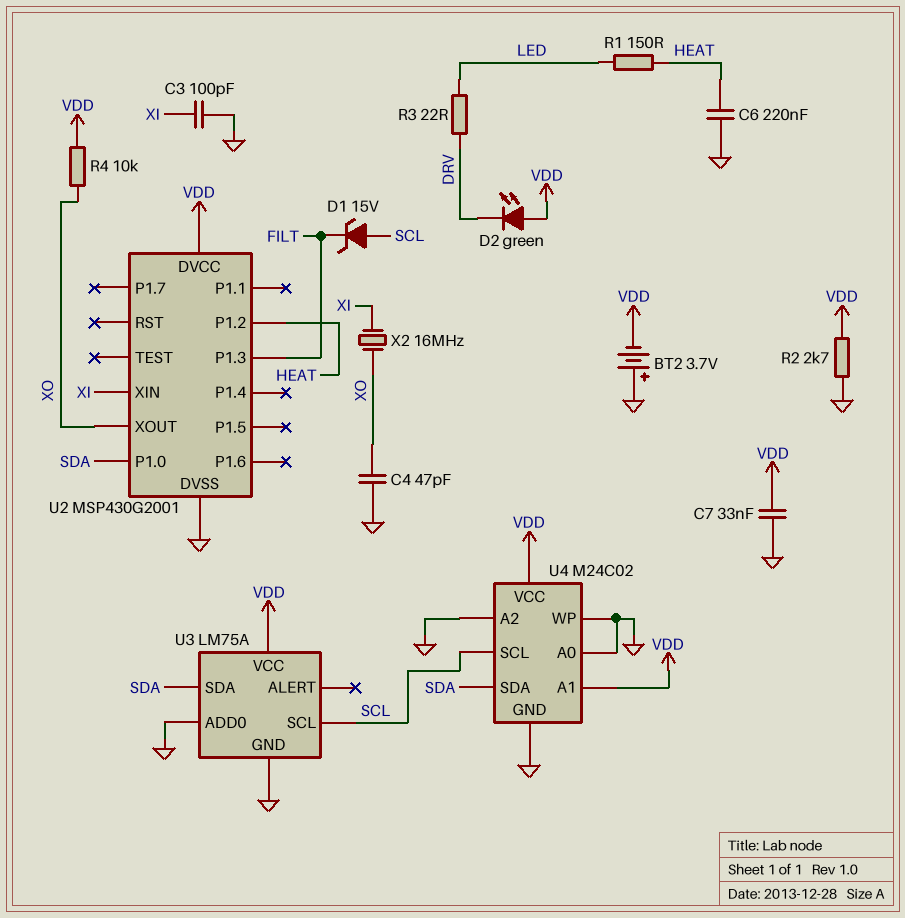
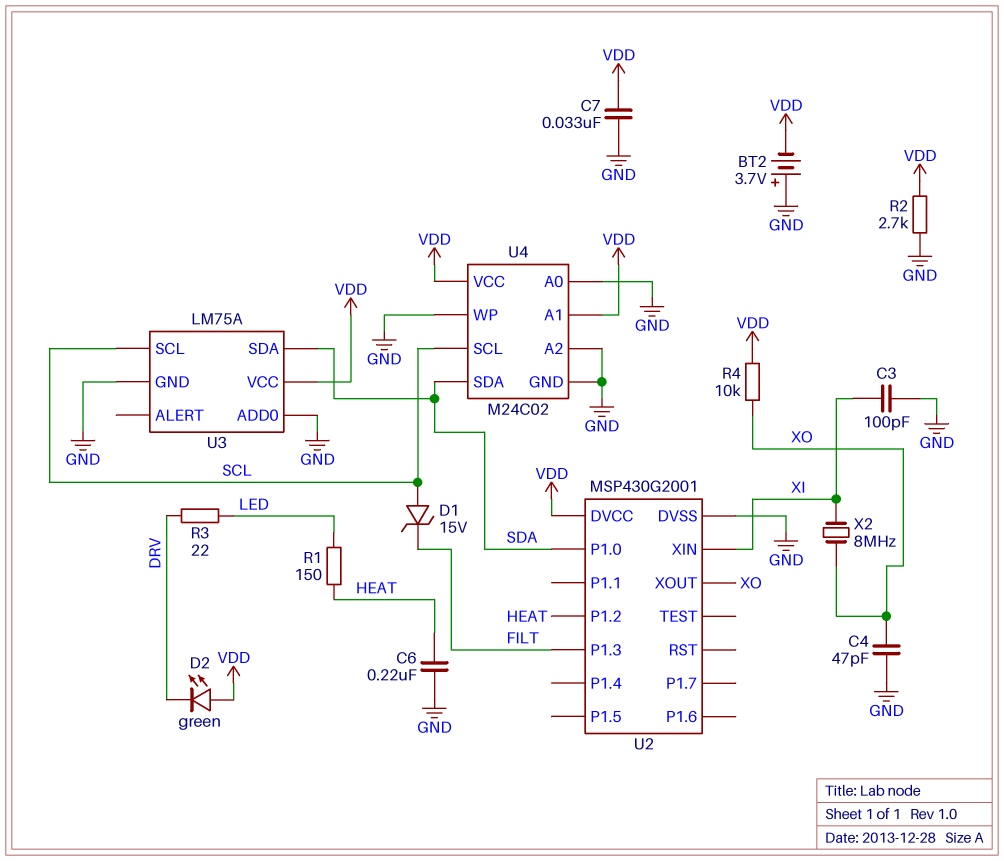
X2: 16MHz (XI, XO) -> 8MHz (XI, XO)

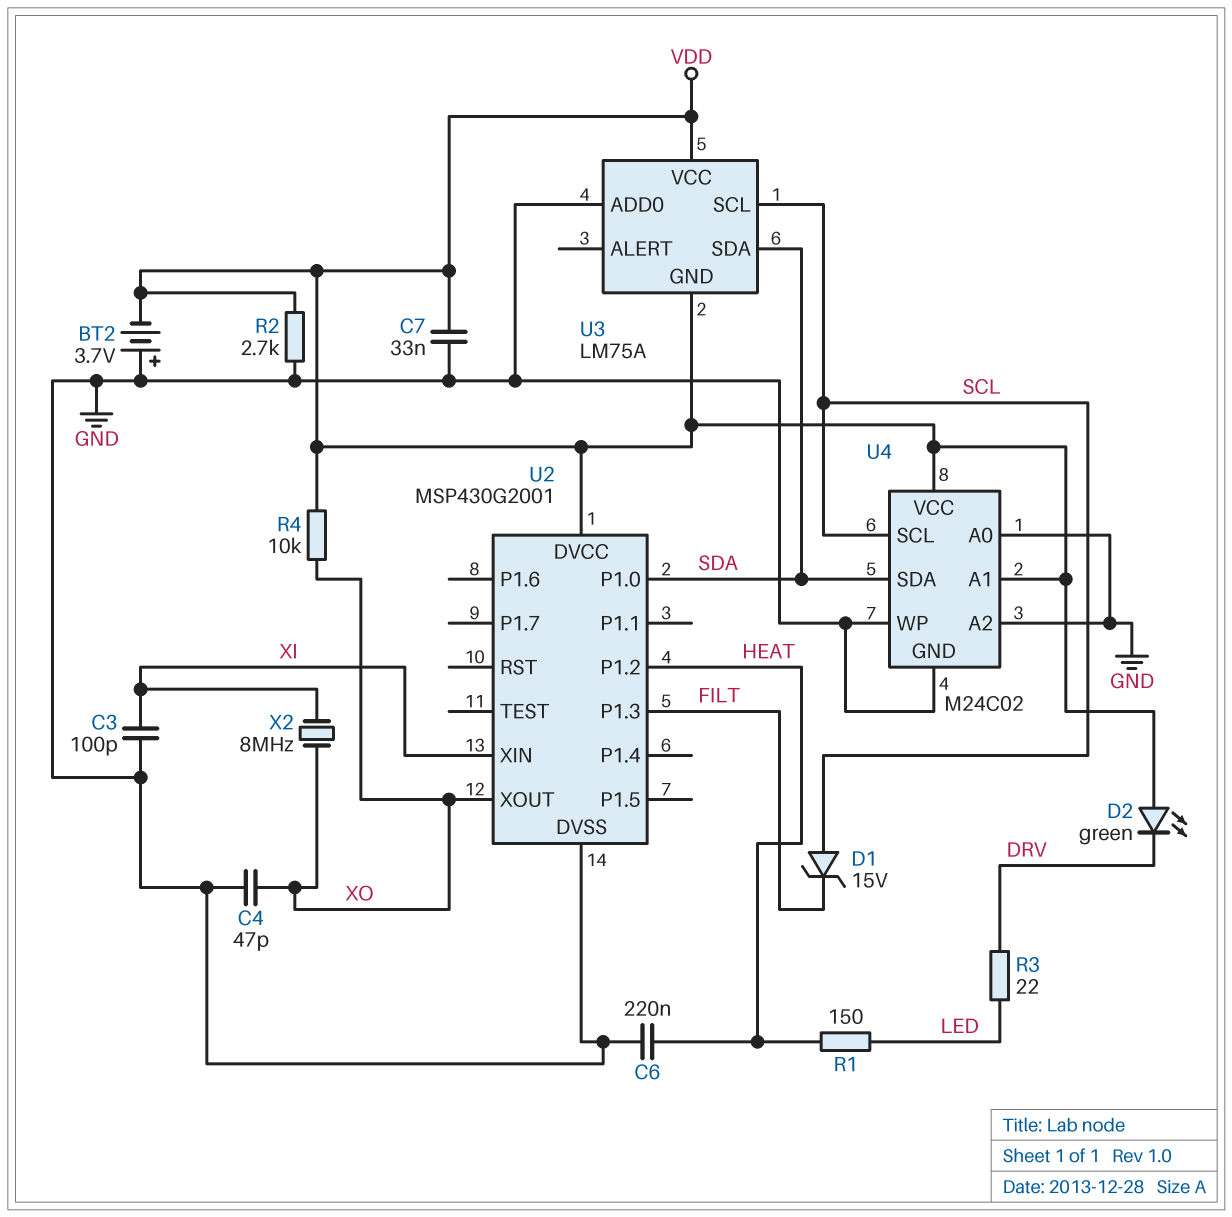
U3 pin GND: GND -> VDD

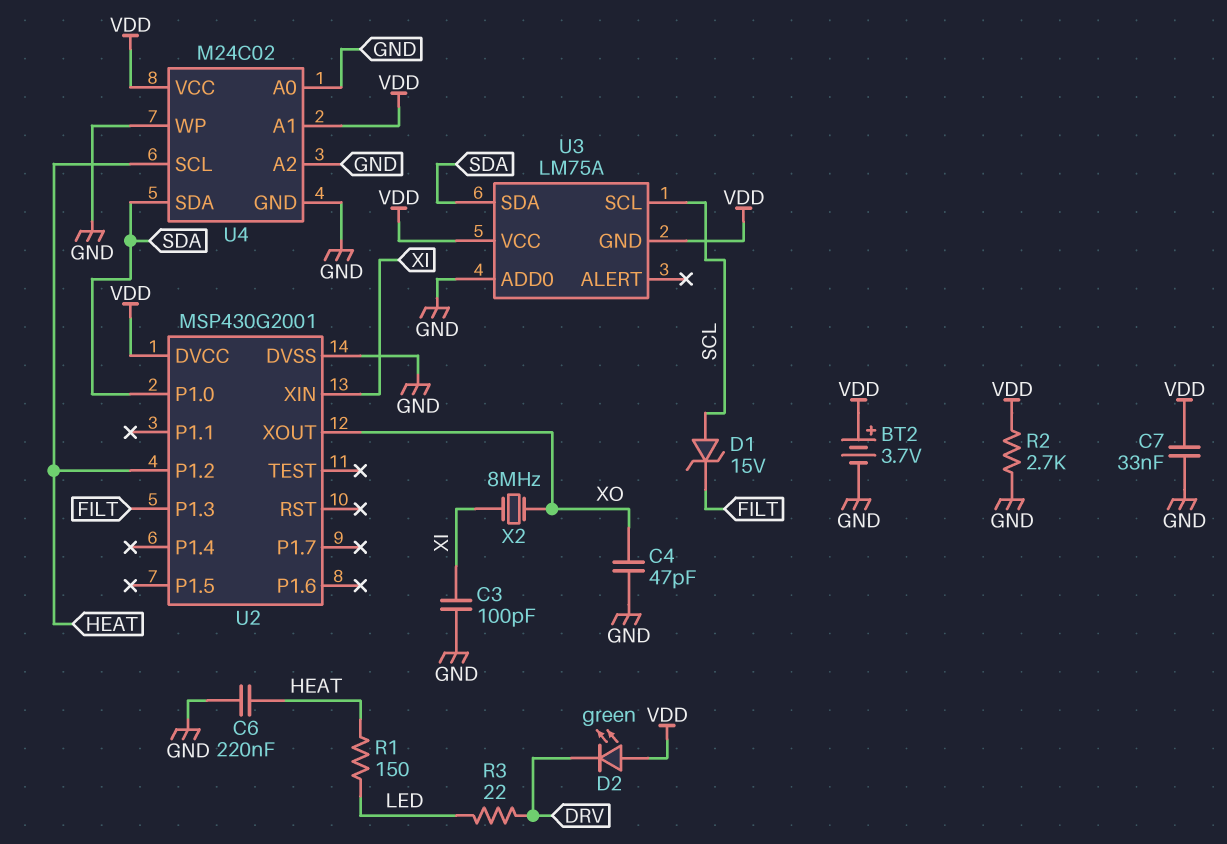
BT2: 3.7V (plus GND, minus VDD) -> 3.7V (plus VDD, minus GND)
R4: 10k (VDD, XO) -> none
U4 pin SCL: SCL -> HEAT

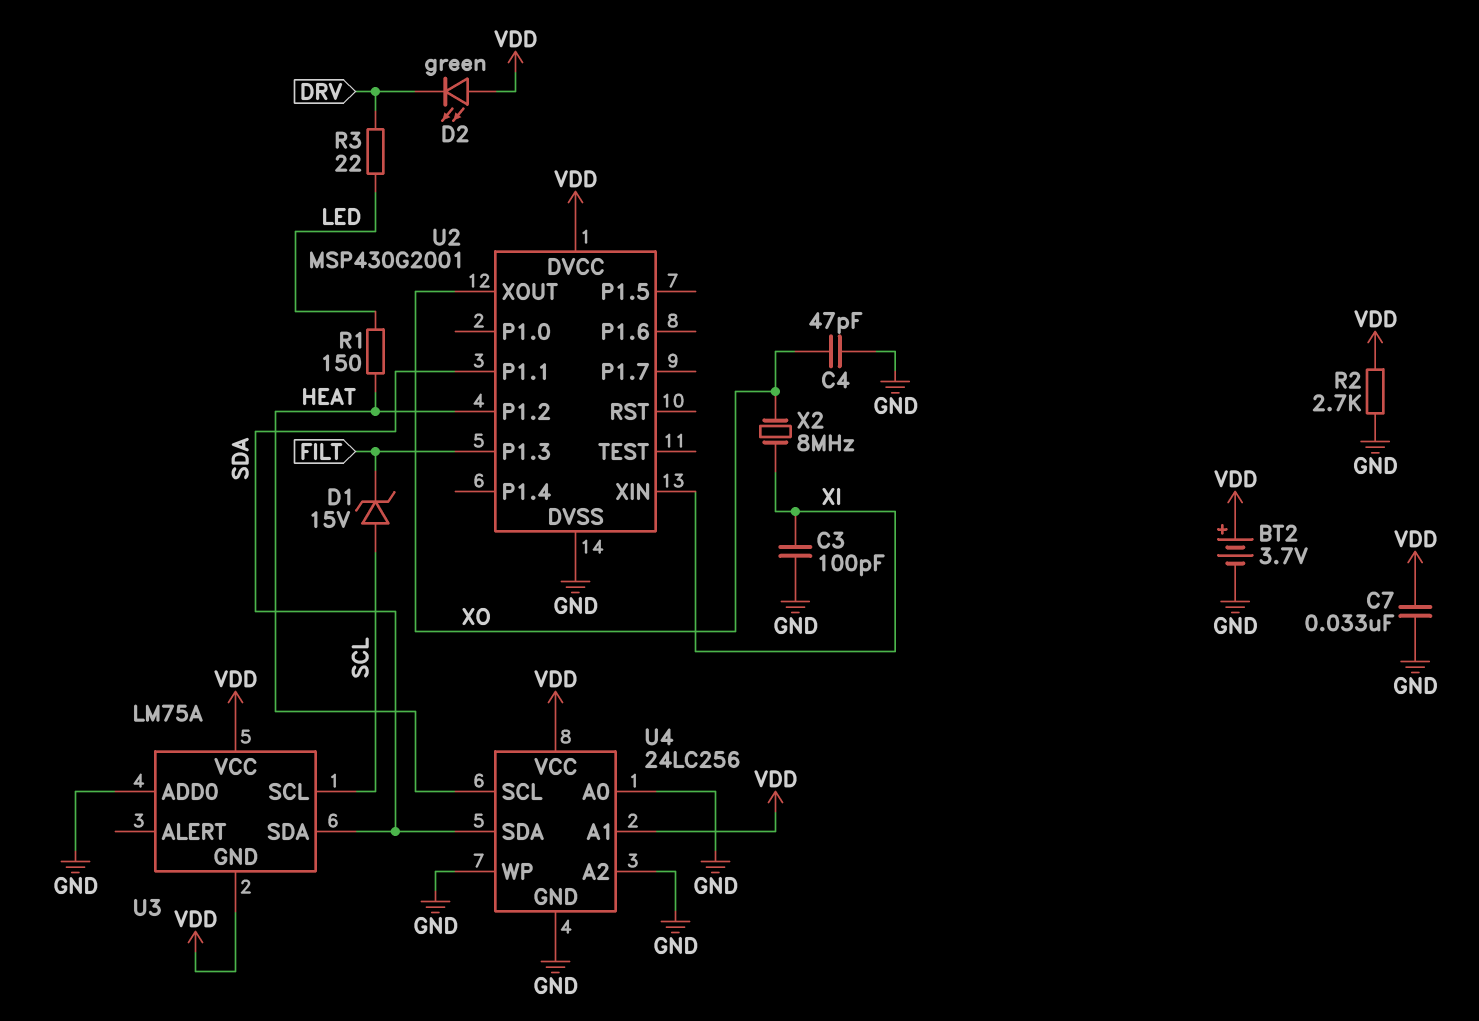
C6: 220nF (GND, HEAT) -> none
U2 pin P1.0: SDA -> none
U2 pin P1.1: none -> SDA
U4: M24C02 -> 24LC256

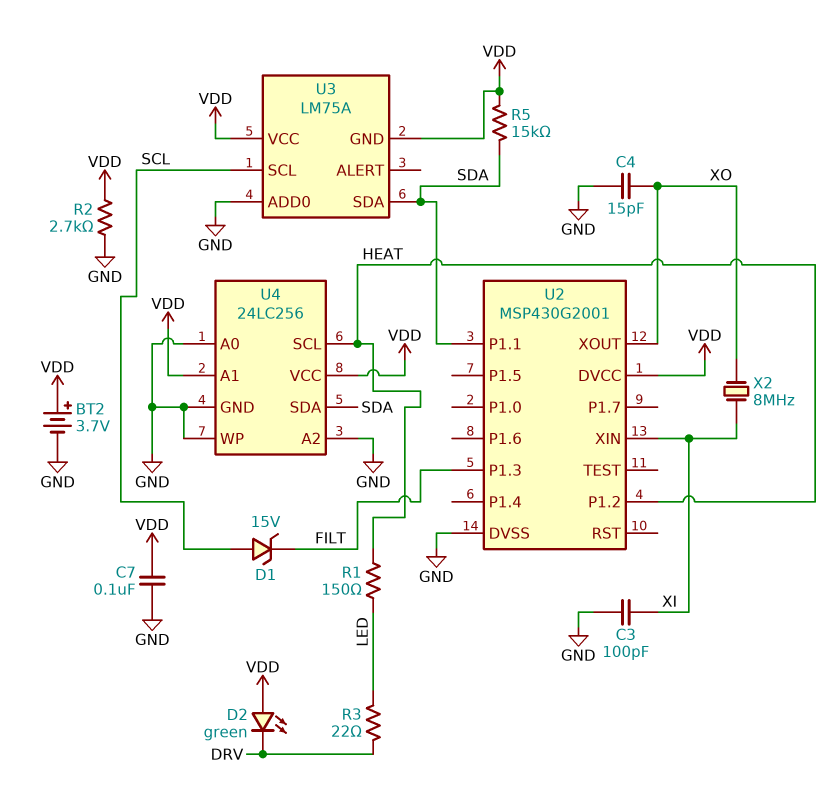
C4: 47pF (GND, XO) -> 15pF (GND, XO)
C7: 33nF (GND, VDD) -> 100nF (GND, VDD)
R5: none -> 15k (SDA, VDD)

